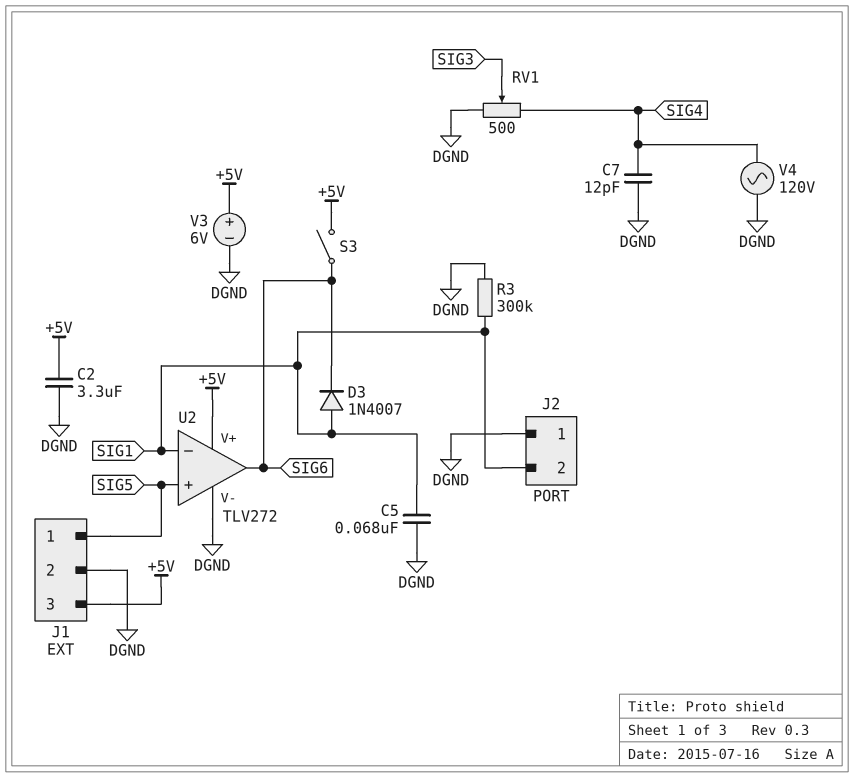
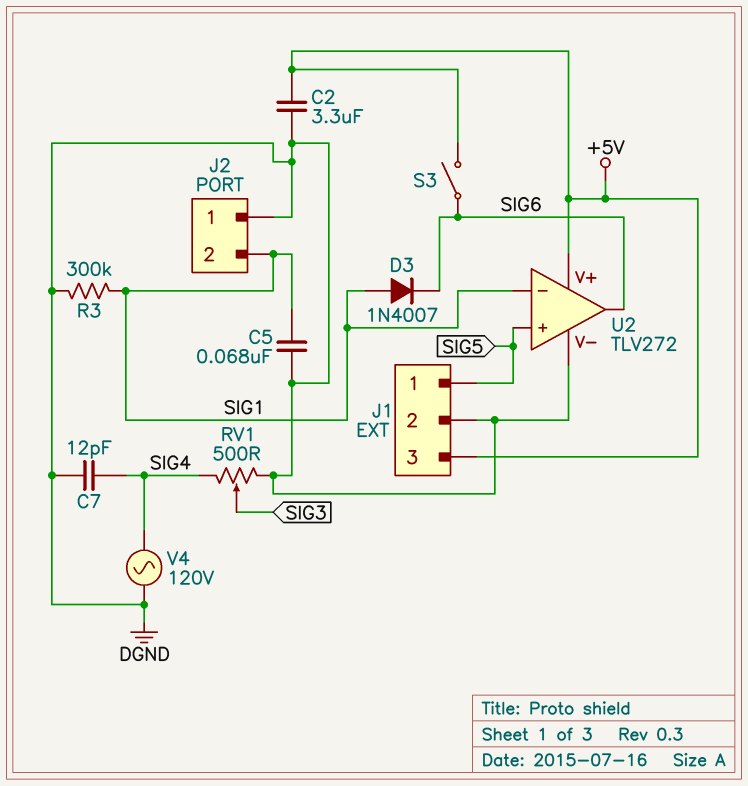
V3: 6V (plus +5V, minus DGND) -> none

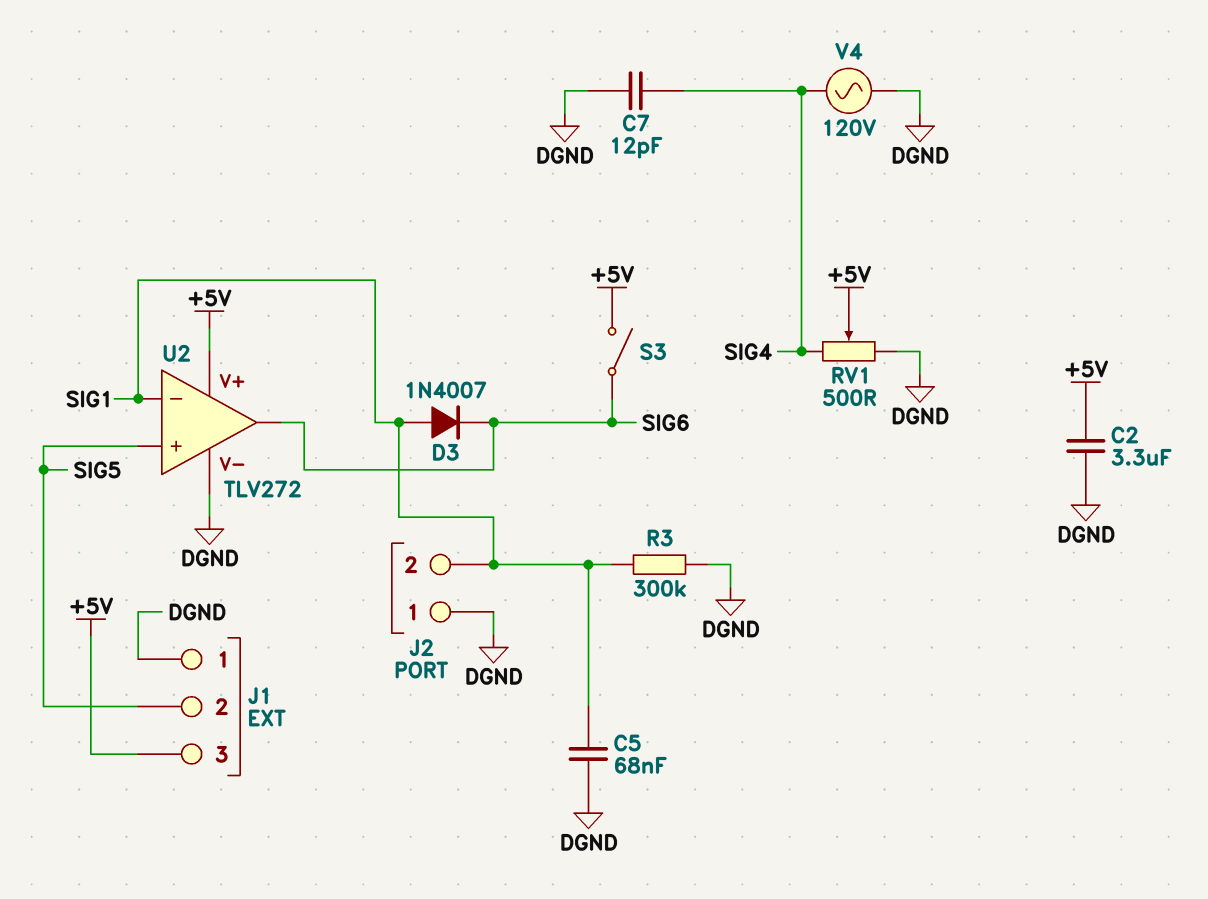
J1 pin 1: SIG5 -> DGND
J1 pin 2: DGND -> SIG5
RV1: 500 (DGND, SIG4, wiper SIG3) -> 500 (DGND, SIG4, wiper +5V)

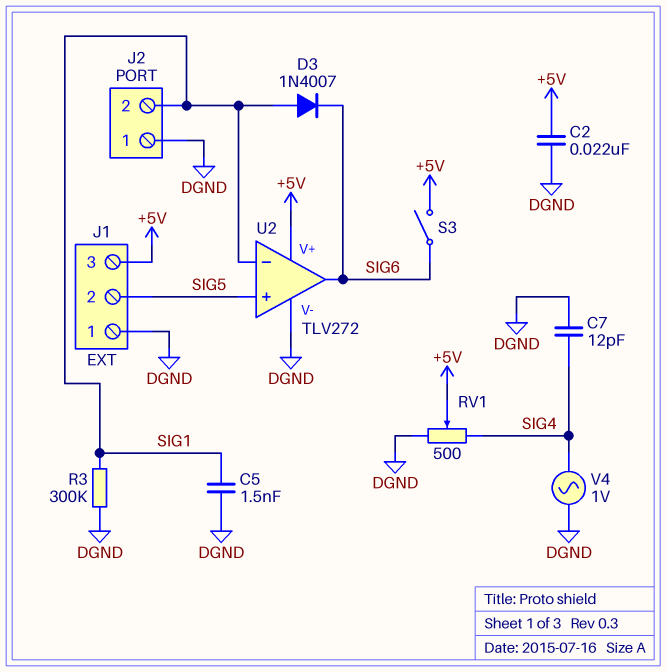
C2: 3.3uF (+5V, DGND) -> 22nF (+5V, DGND)
C5: 68nF (DGND, SIG1) -> 1.5nF (DGND, SIG1)
V4: AC 120V (DGND, SIG4) -> AC 1V (DGND, SIG4)

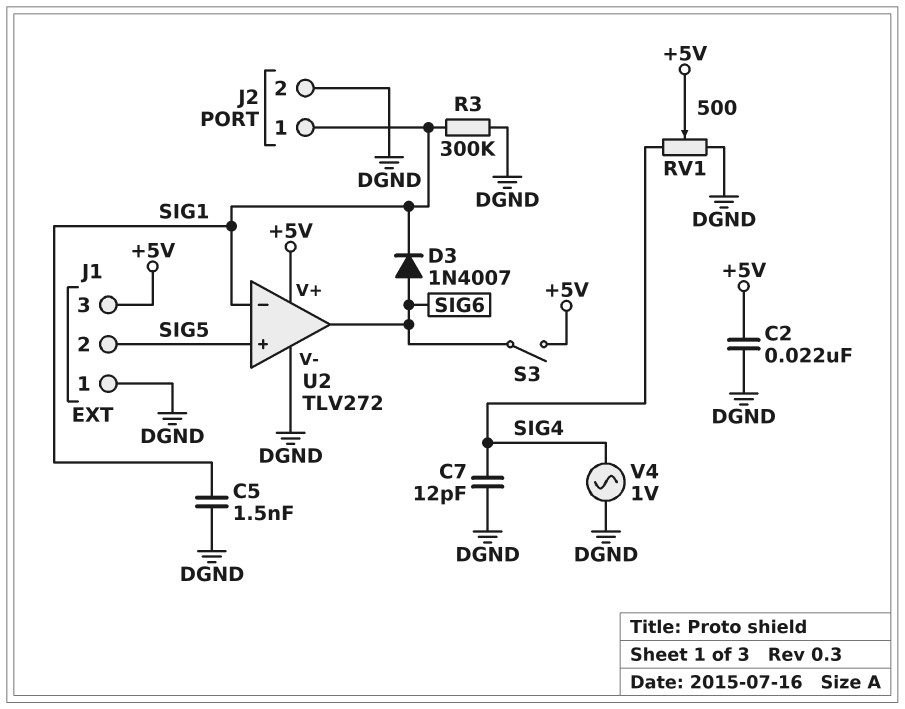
D3: diode 1N4007 (A SIG1, K SIG6) -> diode 1N4007 (A SIG6, K SIG1)
J2 pin 1: DGND -> SIG1
J2 pin 2: SIG1 -> DGND

